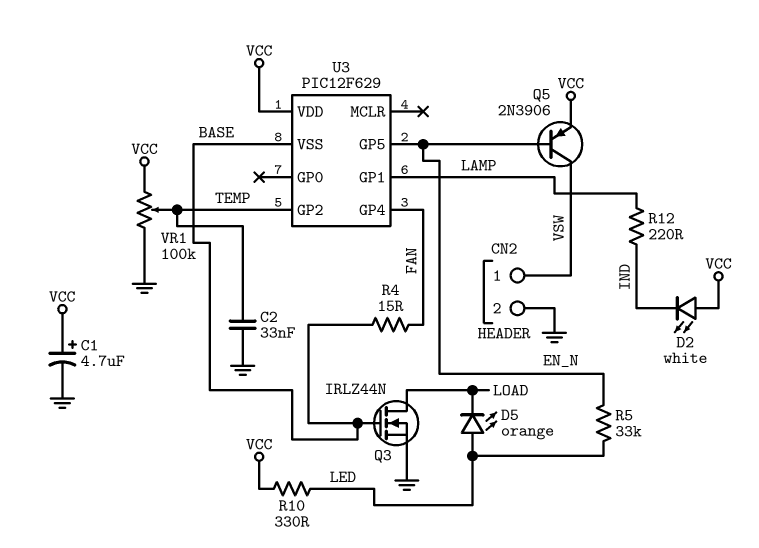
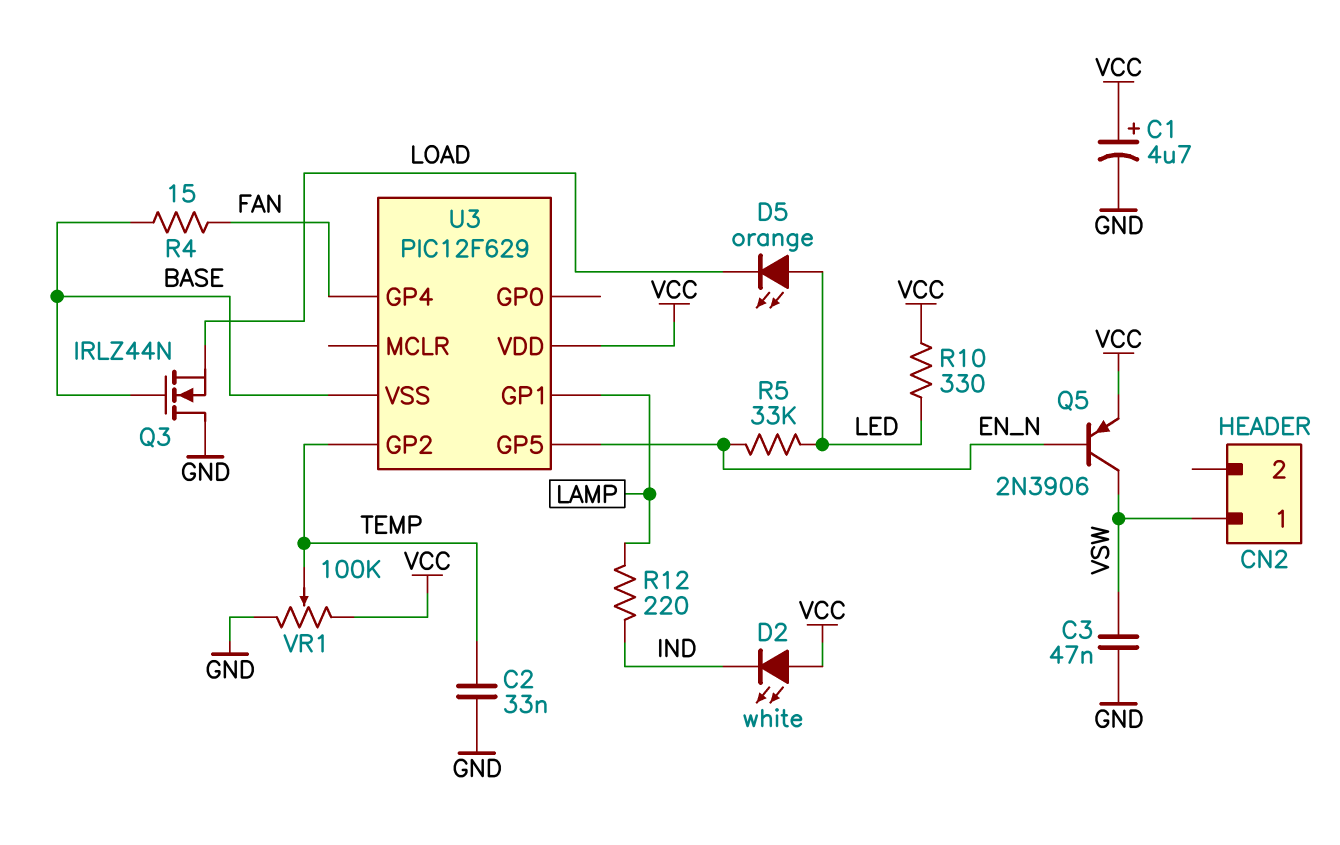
C3: none -> 47nF (GND, VSW)
CN2 pin 2: GND -> none
Q3: NMOS IRLZ44N (G BASE, D LOAD, S GND) -> NMOS IRLZ44N (G BASE, D GND, S LOAD)

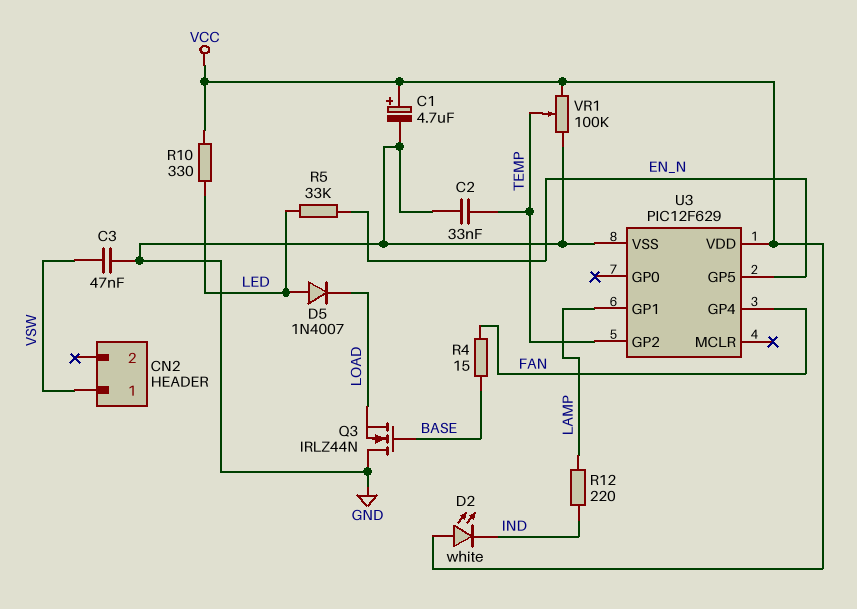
D5: LED orange (A LED, K LOAD) -> diode 1N4007 (A LED, K LOAD)
Q5: PNP 2N3906 (B EN_N, C VSW, E VCC) -> none
U3 pin VSS: BASE -> GND

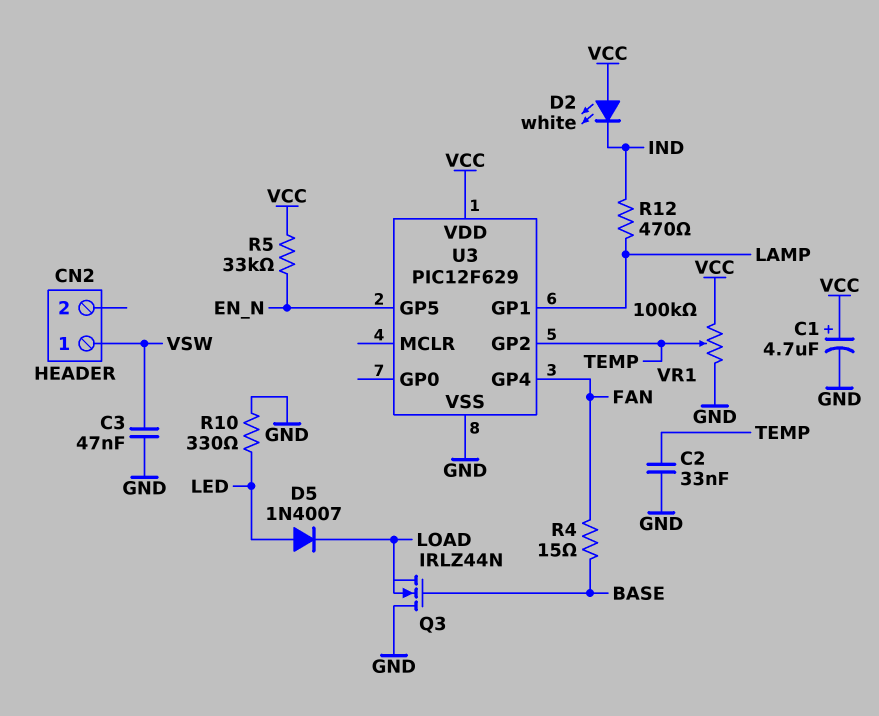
R5: 33k (EN_N, LED) -> 33k (EN_N, VCC)
R10: 330 (LED, VCC) -> 330 (GND, LED)
R12: 220 (IND, LAMP) -> 470 (IND, LAMP)

